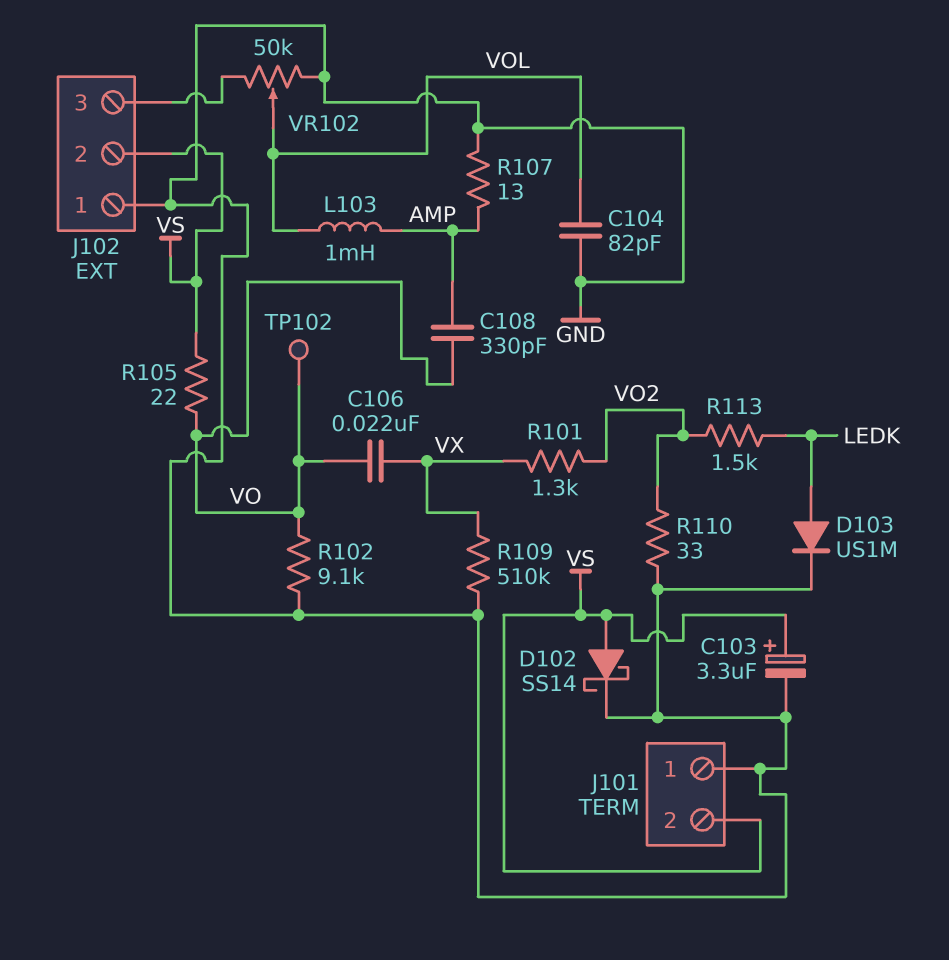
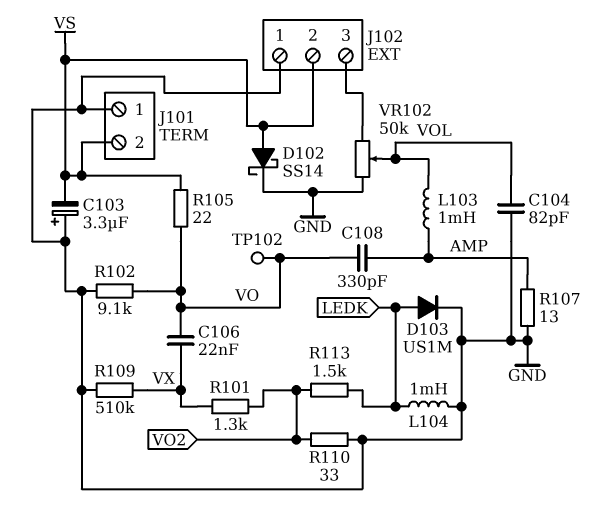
C103: 3.3uF (plus VS, minus GND) -> 3.3uF (plus GND, minus VS)
L104: none -> 1mH (GND, LEDK)

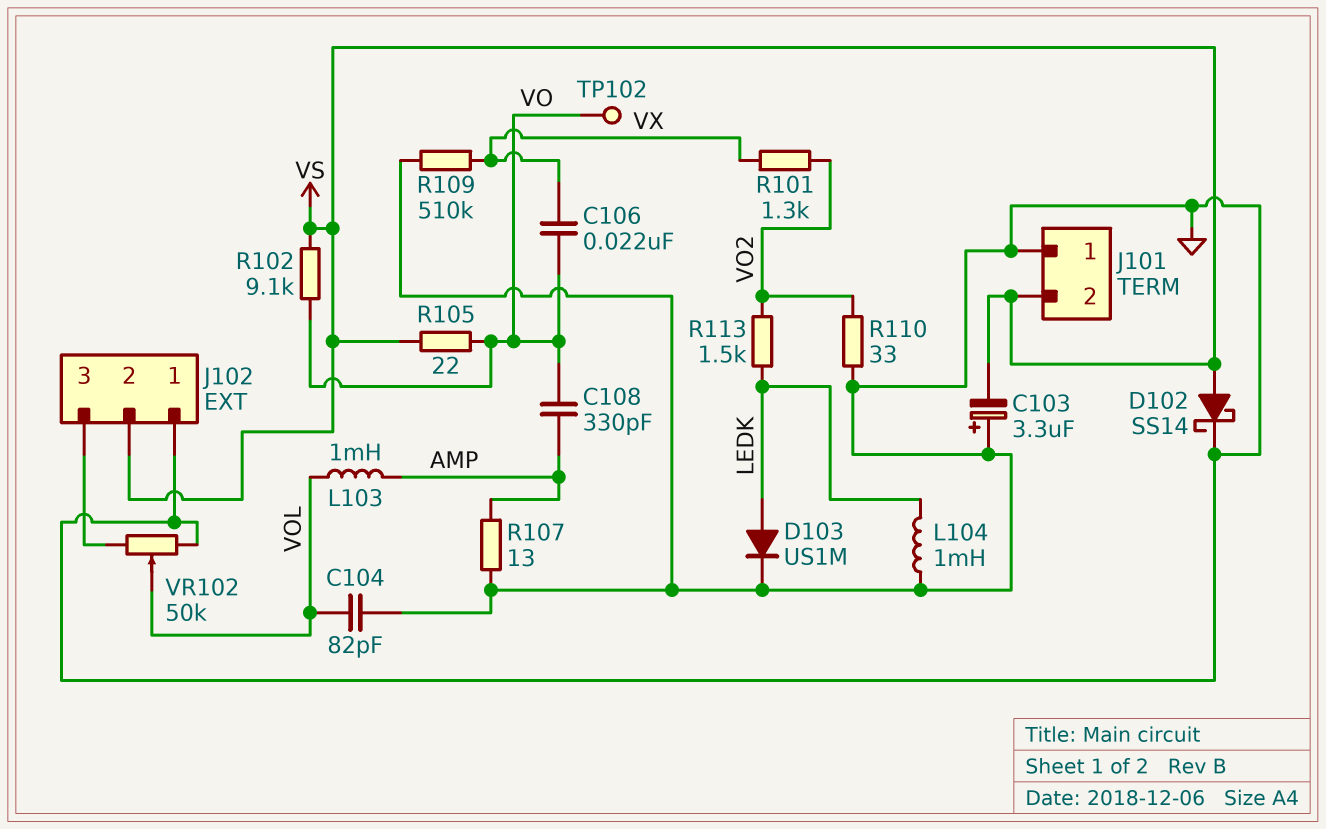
R102: 9.1k (GND, VO) -> 9.1k (VO, VS)

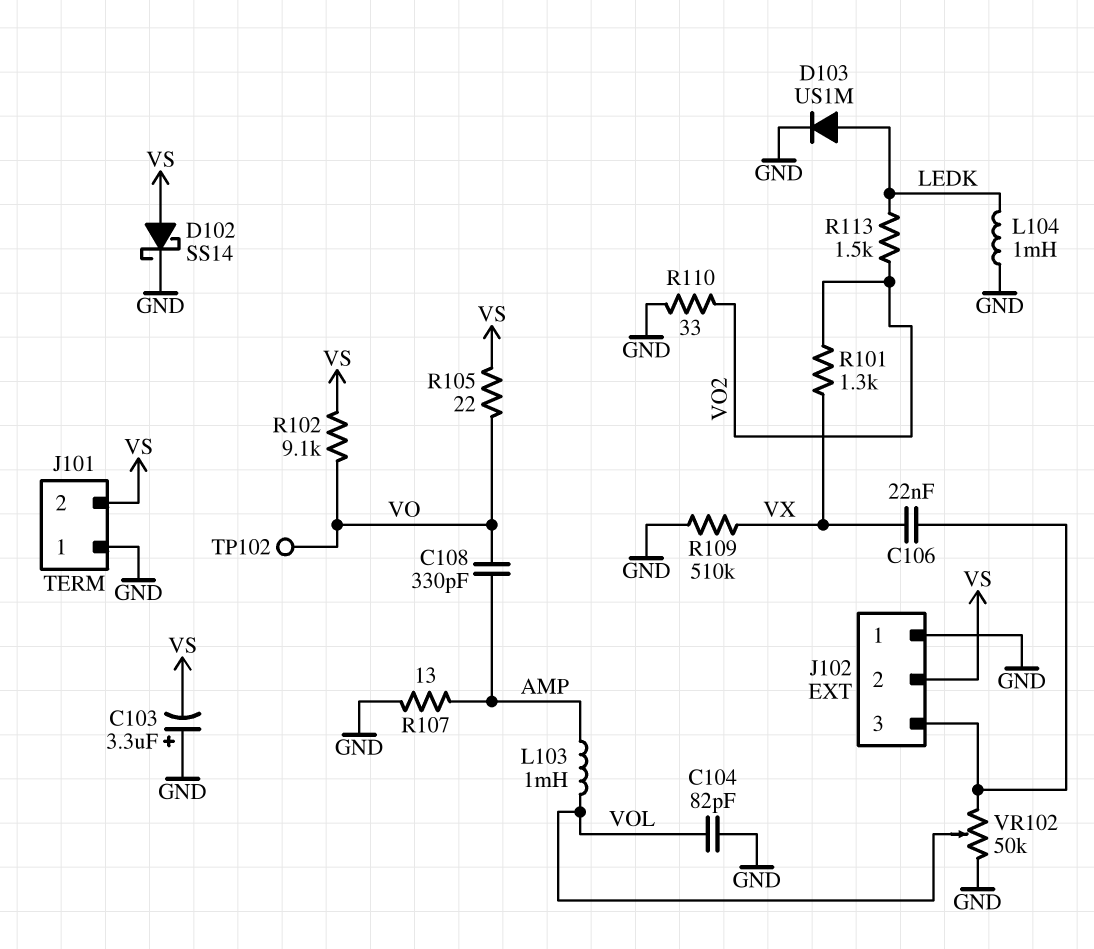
C106: 22nF (VO, VX) -> 22nF (J102/3, VX)

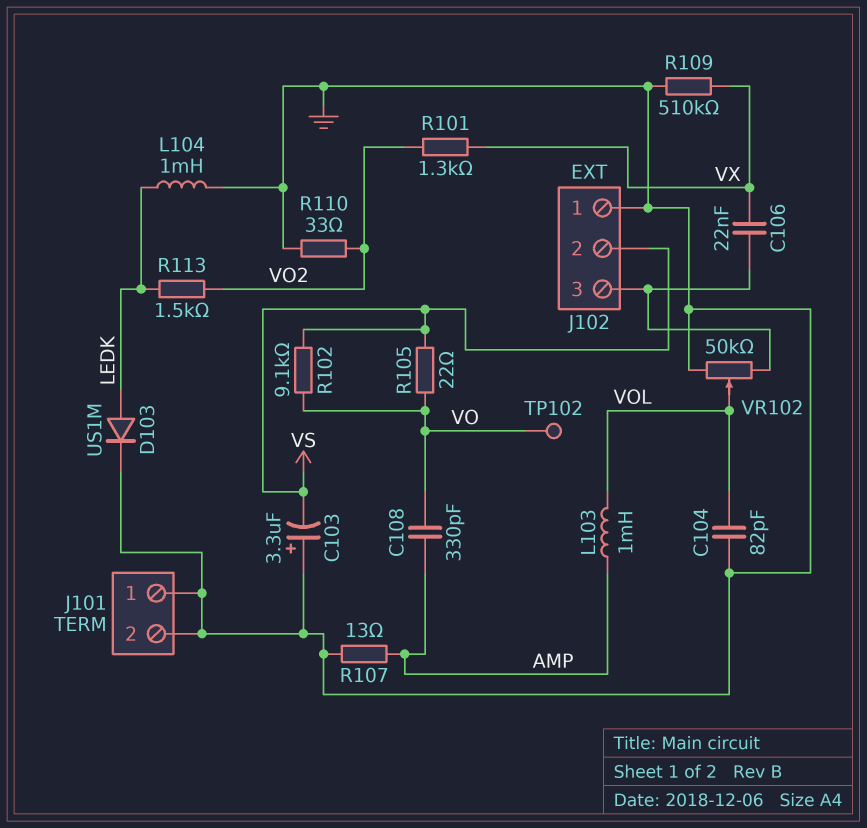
D102: schottky SS14 (A VS, K GND) -> none
J101 pin 2: VS -> GND

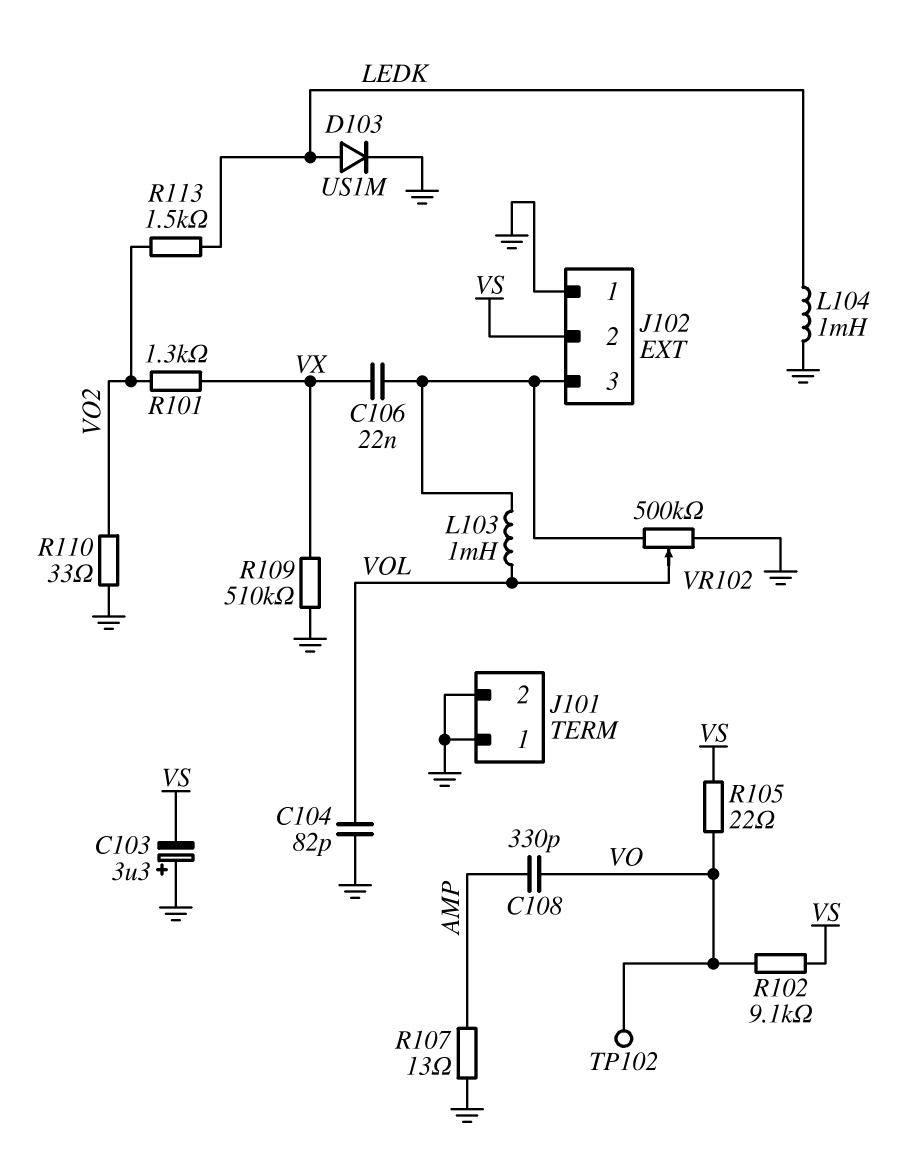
L103: 1mH (AMP, VOL) -> 1mH (J102/3, VOL)
VR102: 50k (GND, J102/3, wiper VOL) -> 500k (GND, J102/3, wiper VOL)

